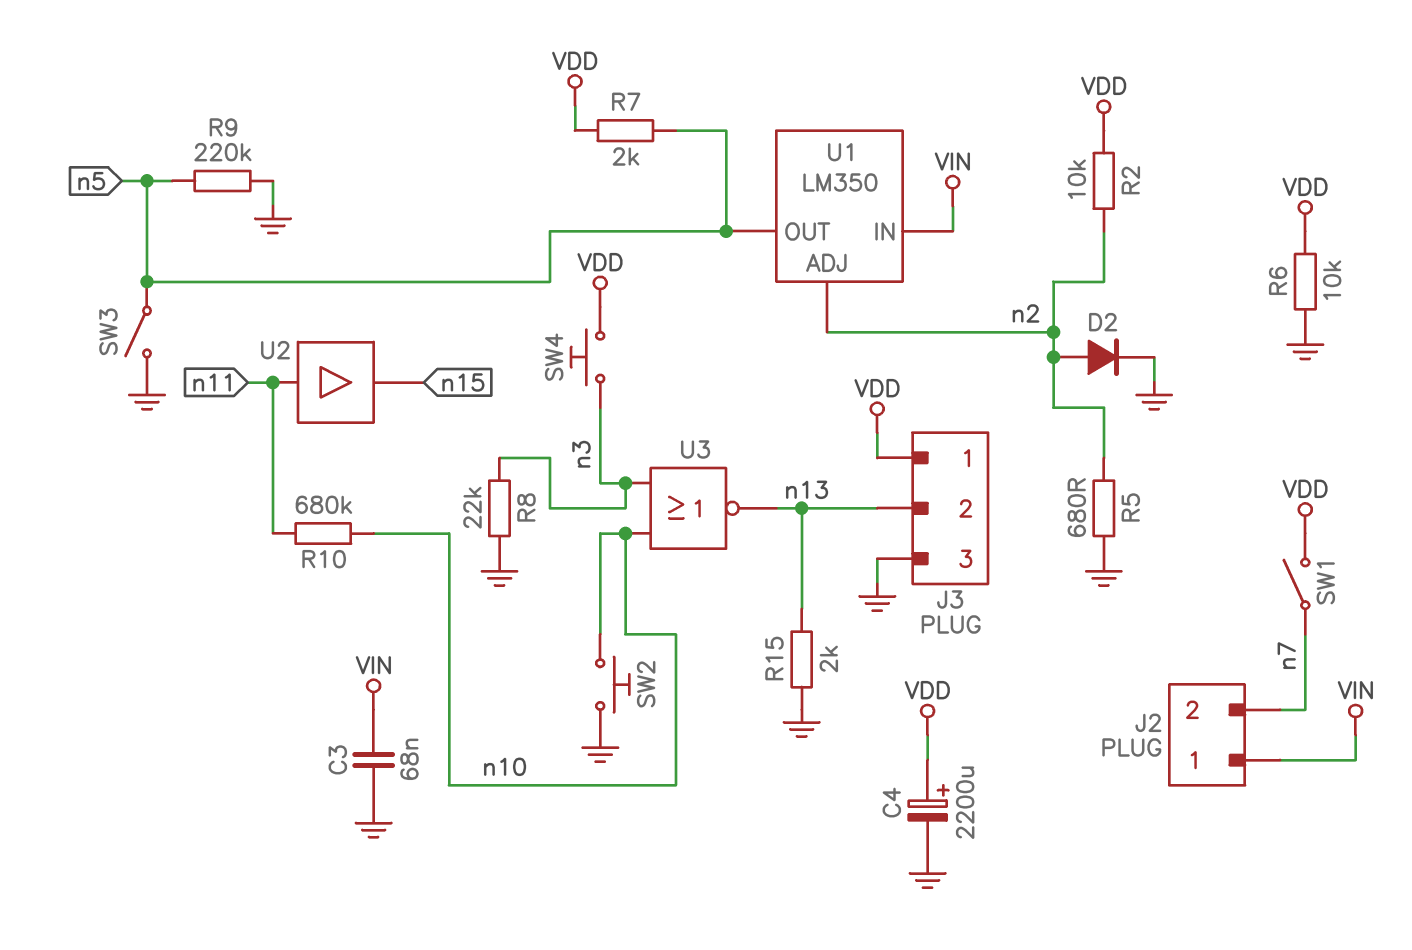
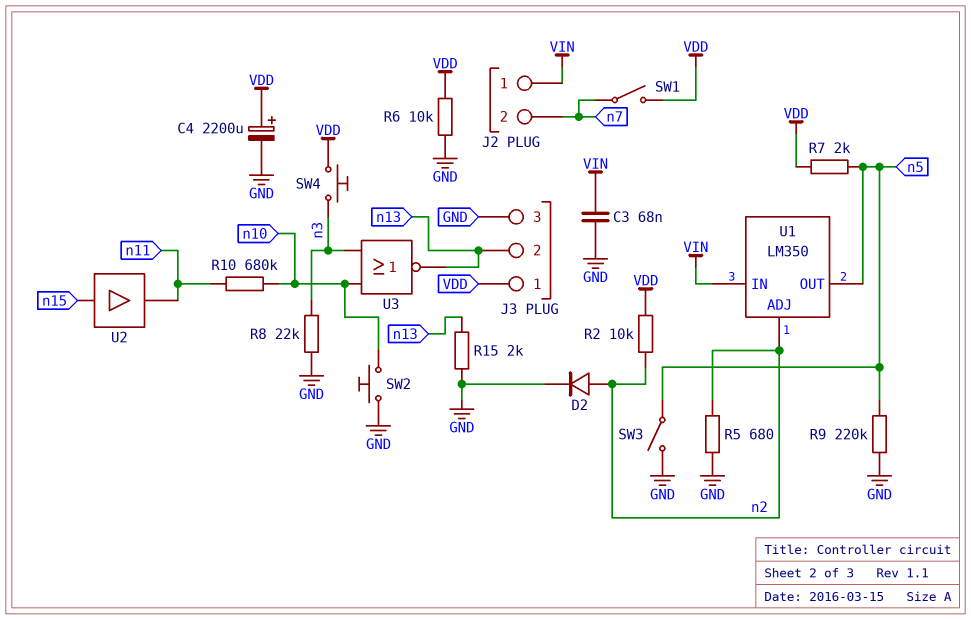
U2: buffer (in n11, out n15) -> buffer (in n15, out n11)

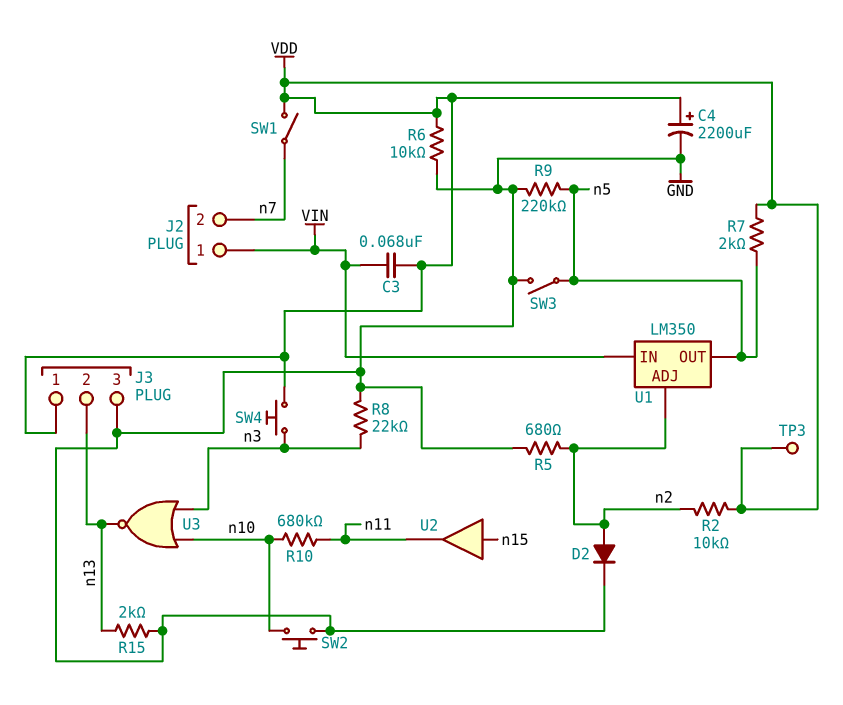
C3: 68nF (GND, VIN) -> 68nF (VDD, VIN)
TP3: none -> test point (VDD)

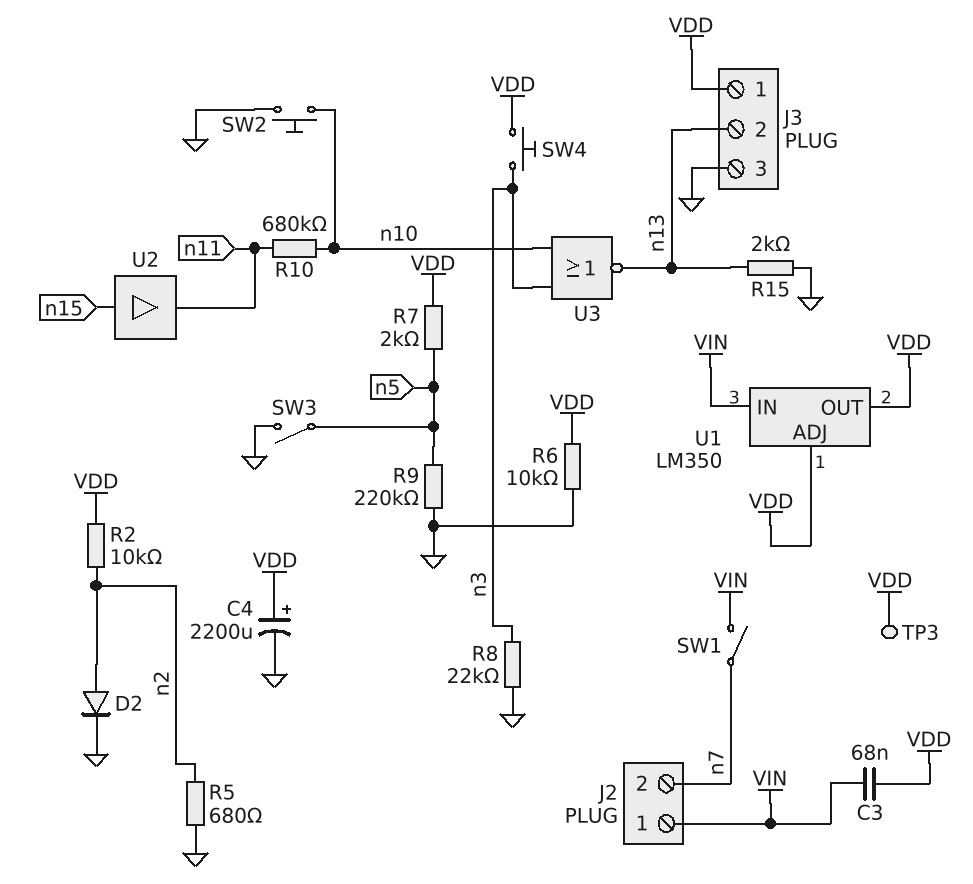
SW1: switch (VDD, n7) -> switch (VIN, n7)
U1 pin ADJ: n2 -> VDD
U1 pin OUT: n5 -> VDD

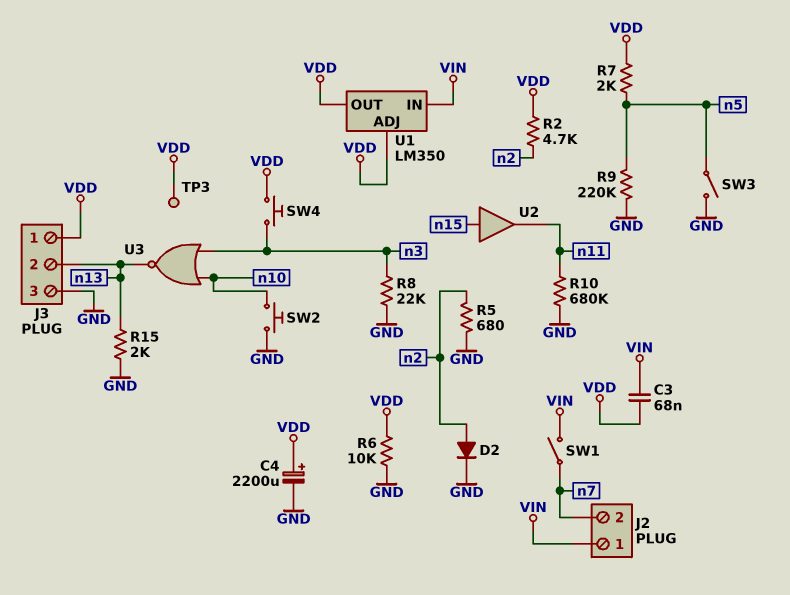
R2: 10k (VDD, n2) -> 4.7k (VDD, n2)
R10: 680k (n10, n11) -> 680k (GND, n11)

